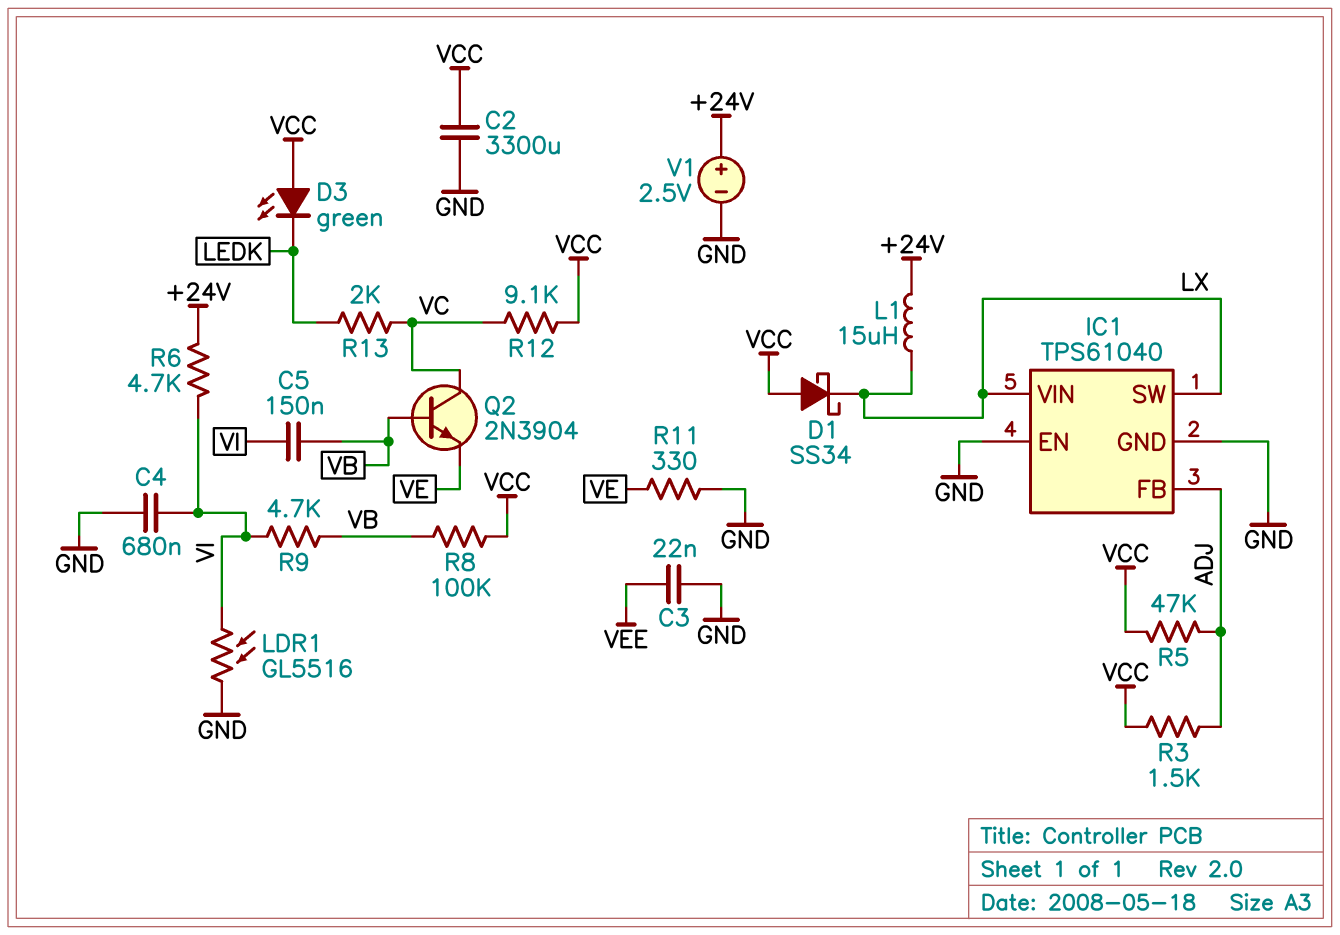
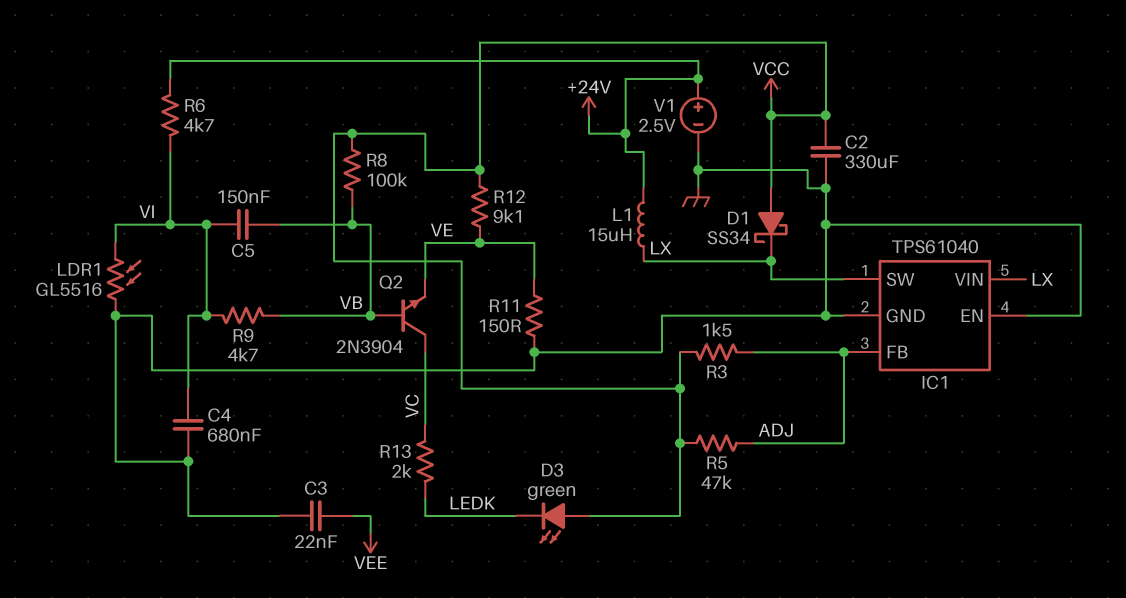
C2: 3300uF (GND, VCC) -> 330uF (GND, VCC)
R11: 330 (GND, VE) -> 150 (GND, VE)
R12: 9.1k (VC, VCC) -> 9.1k (VCC, VE)

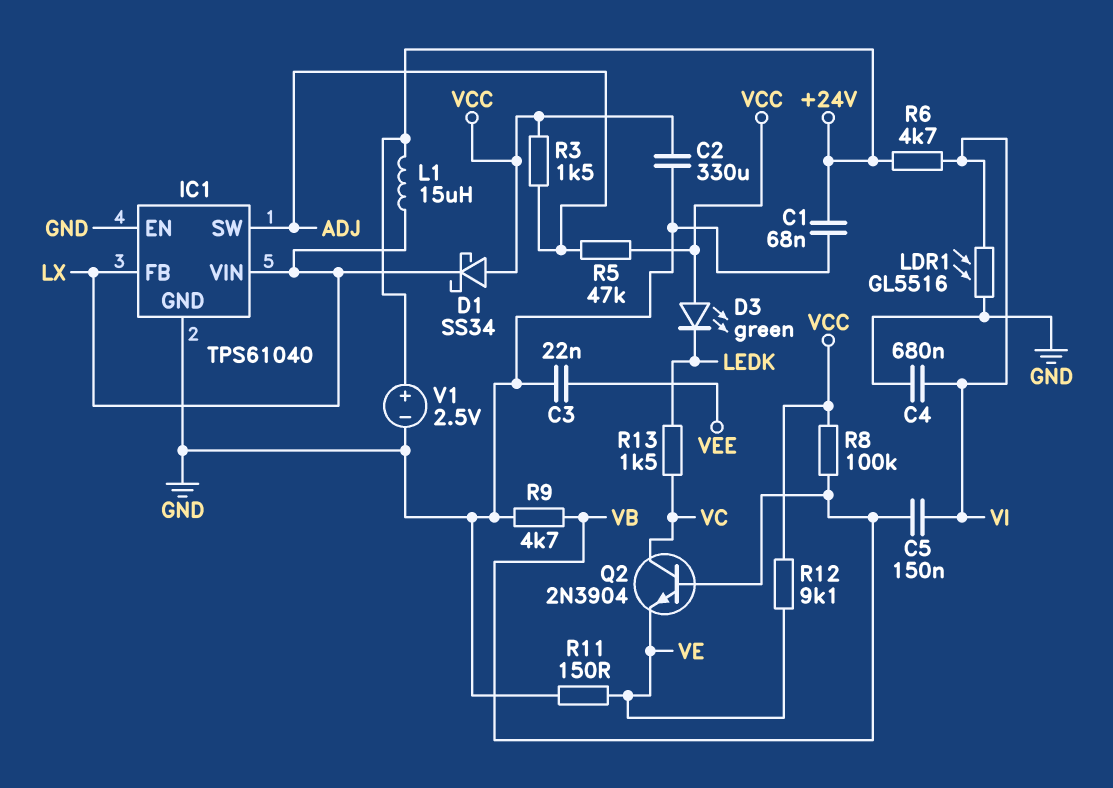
C1: none -> 68nF (+24V, GND)
IC1 pin FB: ADJ -> LX
IC1 pin SW: LX -> ADJ
R9: 4.7k (VB, VI) -> 4.7k (GND, VB)
R13: 2k (LEDK, VC) -> 1.5k (LEDK, VC)

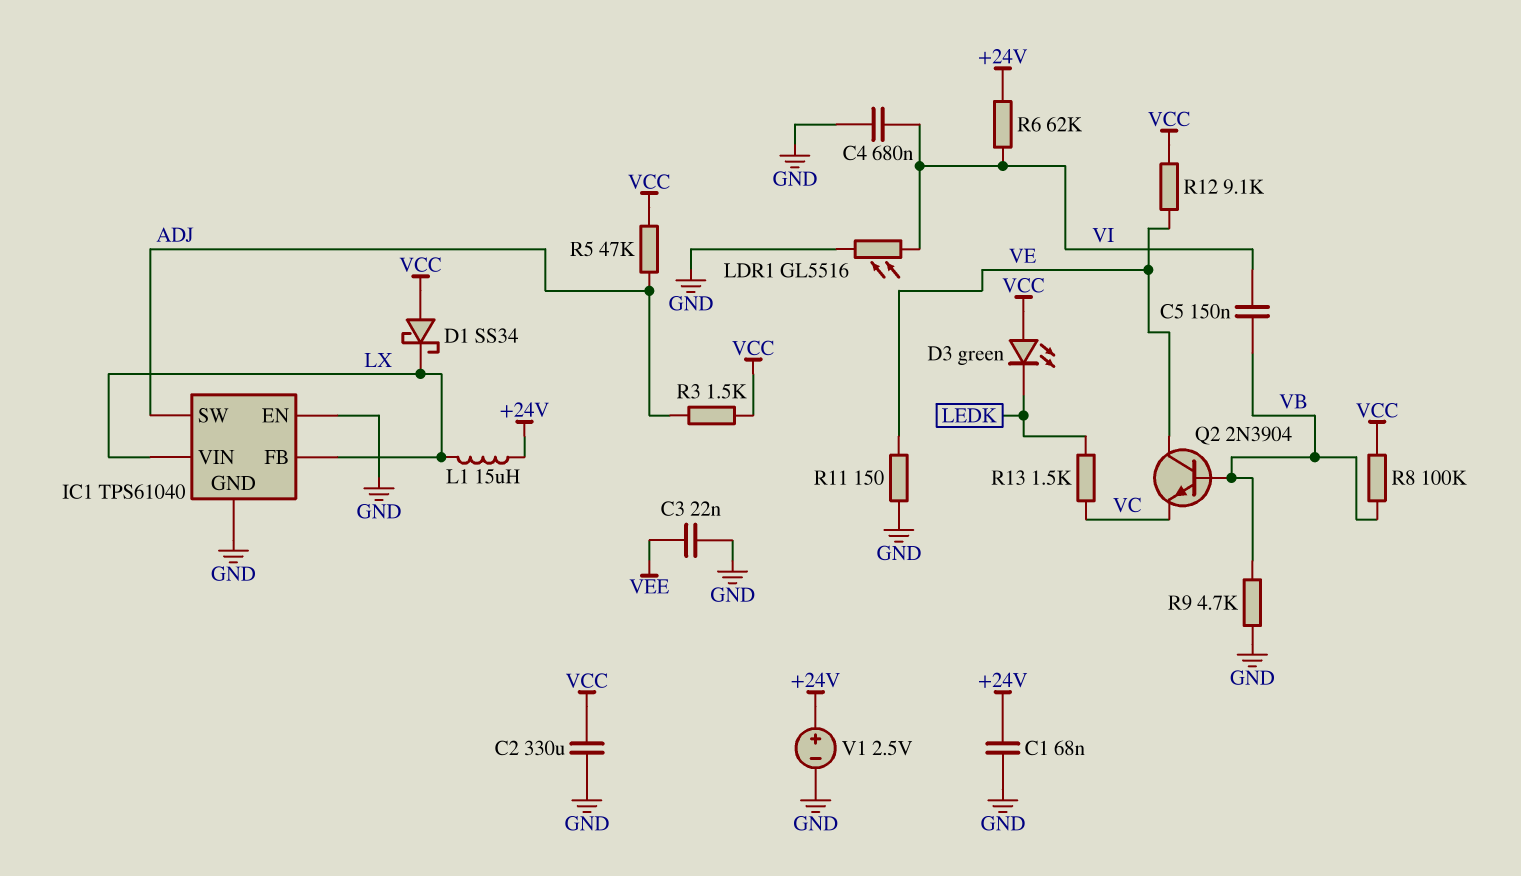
Q2: NPN 2N3904 (B VB, C VC, E VE) -> NPN 2N3904 (B VB, C VE, E VC)
R6: 4.7k (+24V, VI) -> 62k (+24V, VI)

